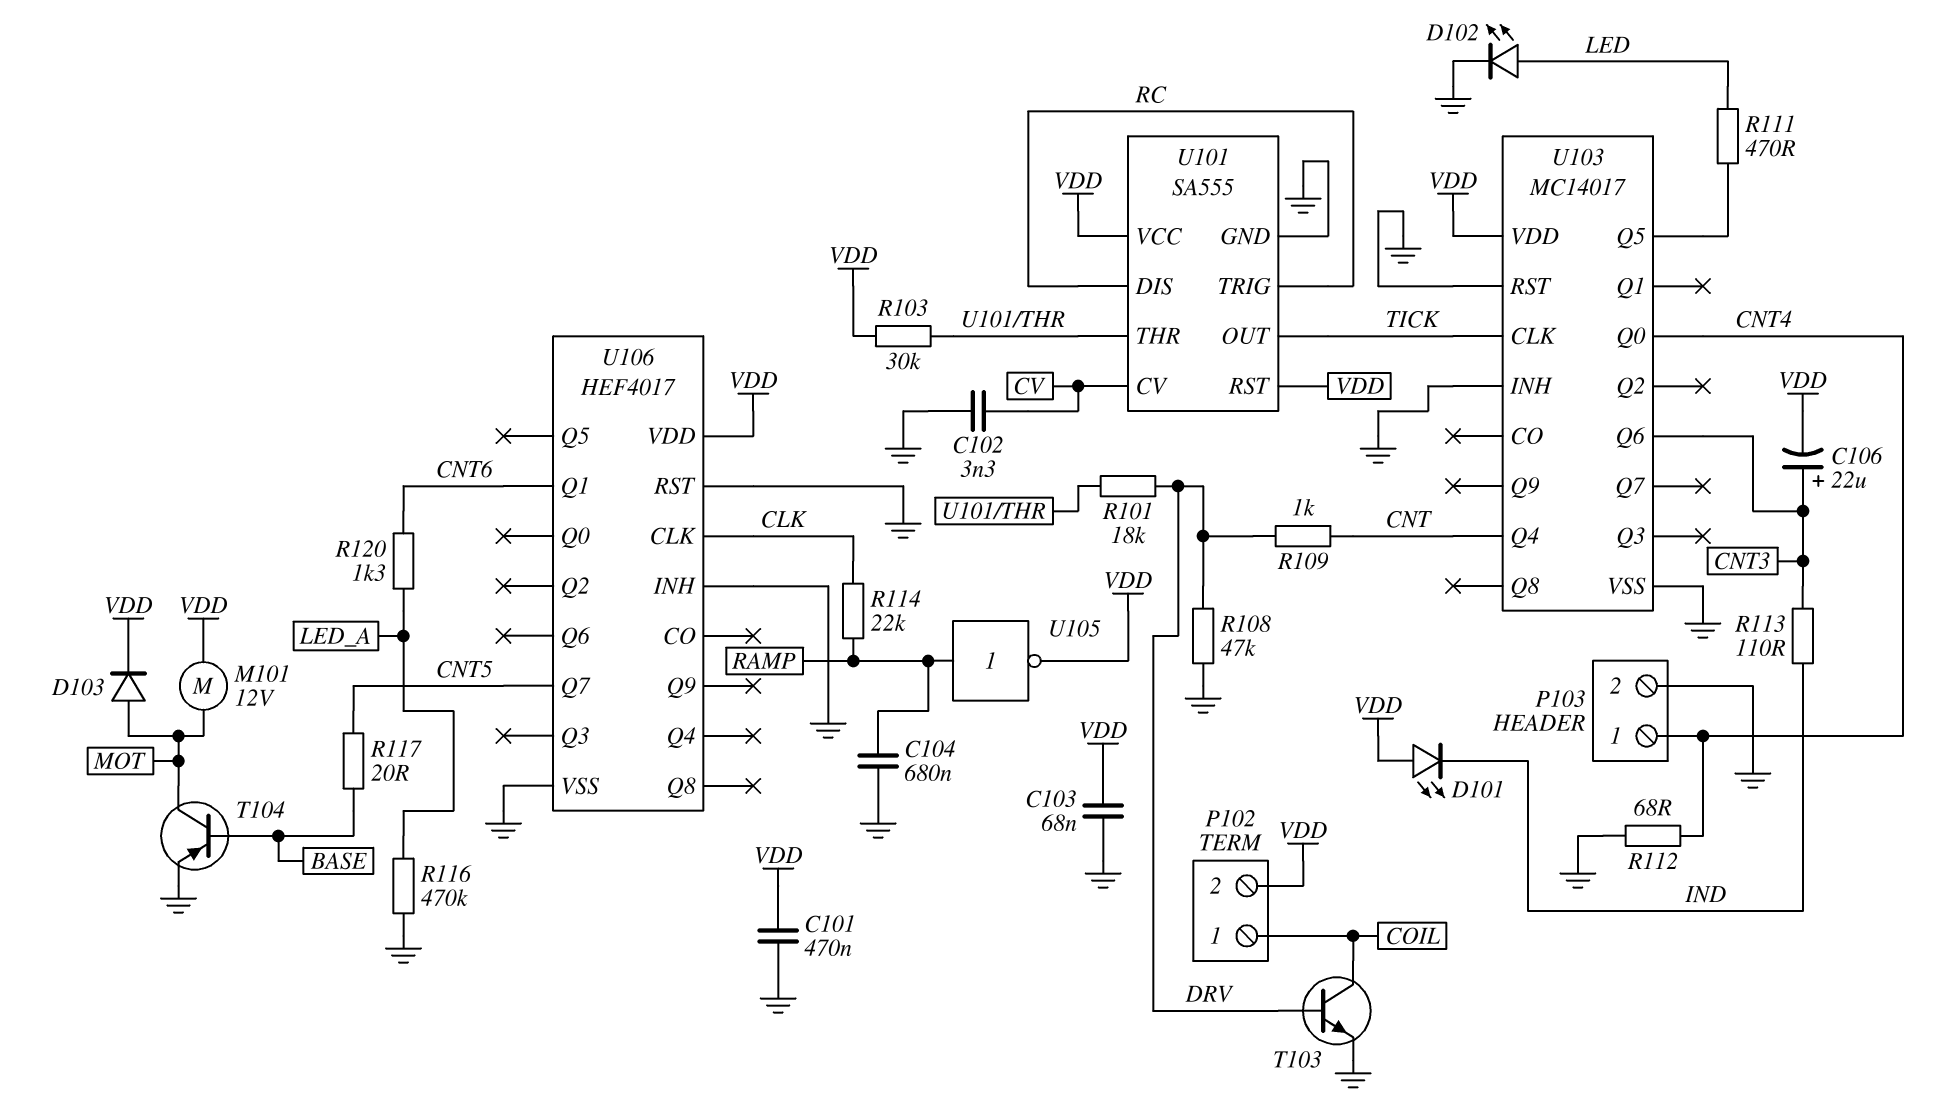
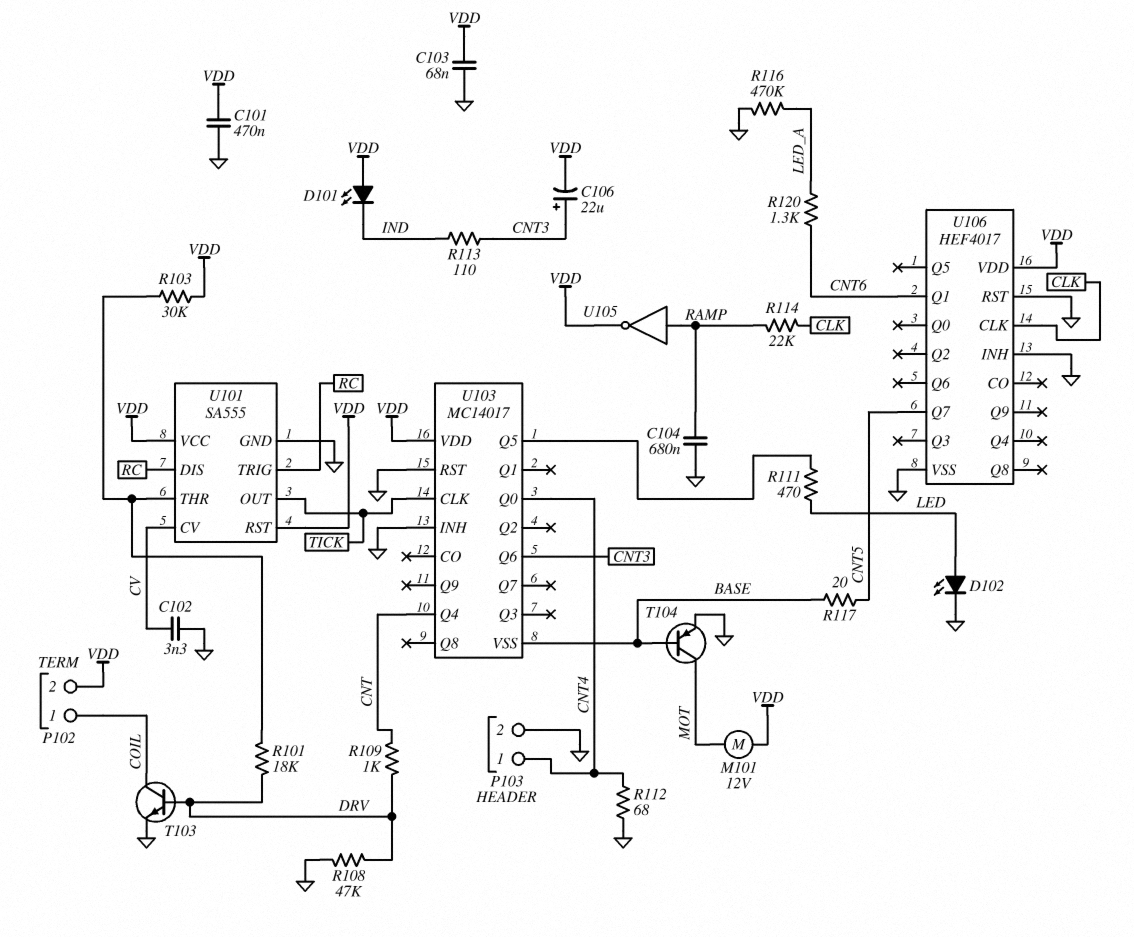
D103: diode (A MOT, K VDD) -> none
U103 pin VSS: GND -> BASE

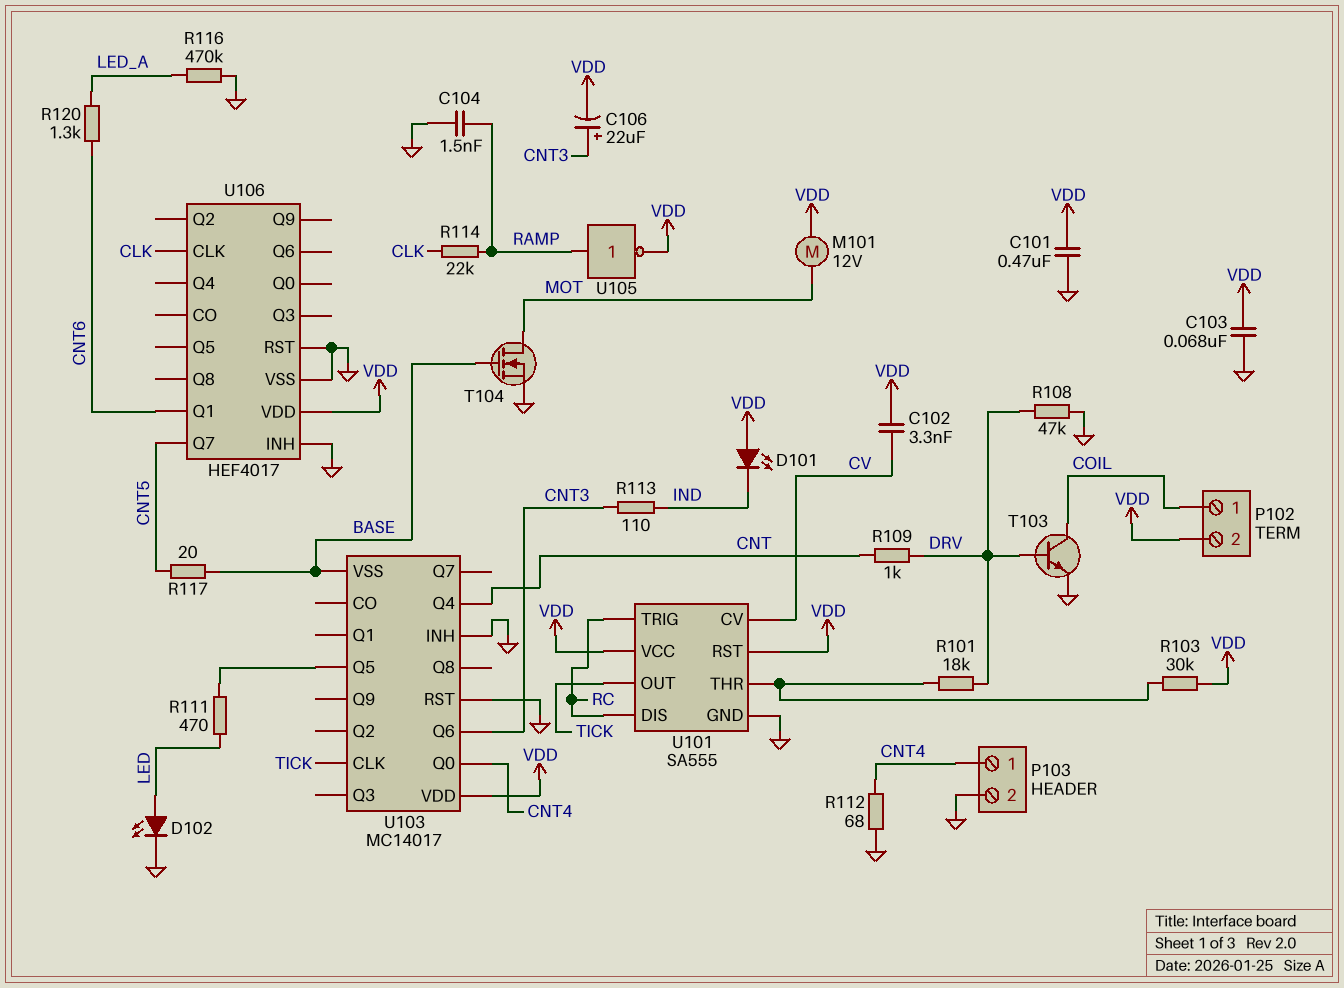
C102: 3.3nF (CV, GND) -> 3.3nF (CV, VDD)
C104: 680nF (GND, RAMP) -> 1.5nF (GND, RAMP)
T104: PNP (B BASE, C MOT, E GND) -> NMOS (G BASE, D MOT, S GND)

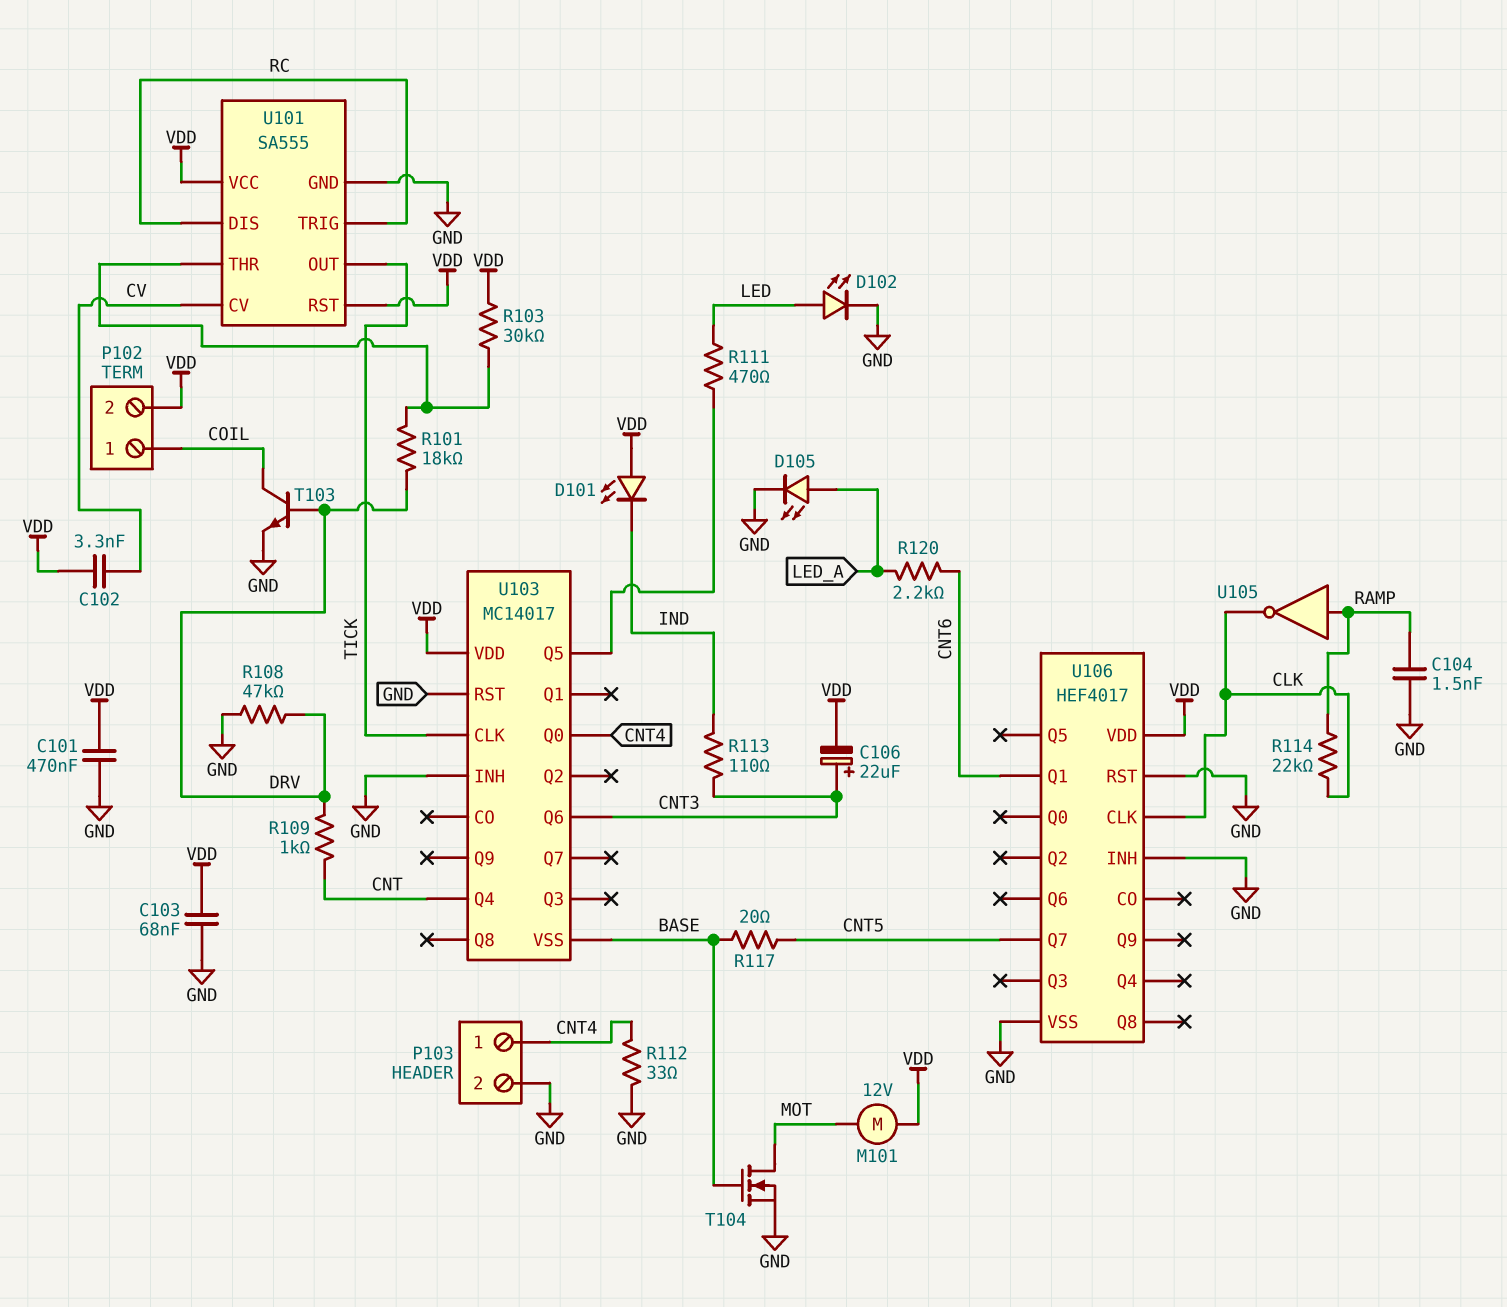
D105: none -> LED (A LED_A, K GND)
R112: 68 (CNT4, GND) -> 33 (CNT4, GND)
R116: 470k (GND, LED_A) -> none
R120: 1.3k (CNT6, LED_A) -> 2.2k (CNT6, LED_A)
U105: NOT (in RAMP, out VDD) -> NOT (in RAMP, out CLK)

